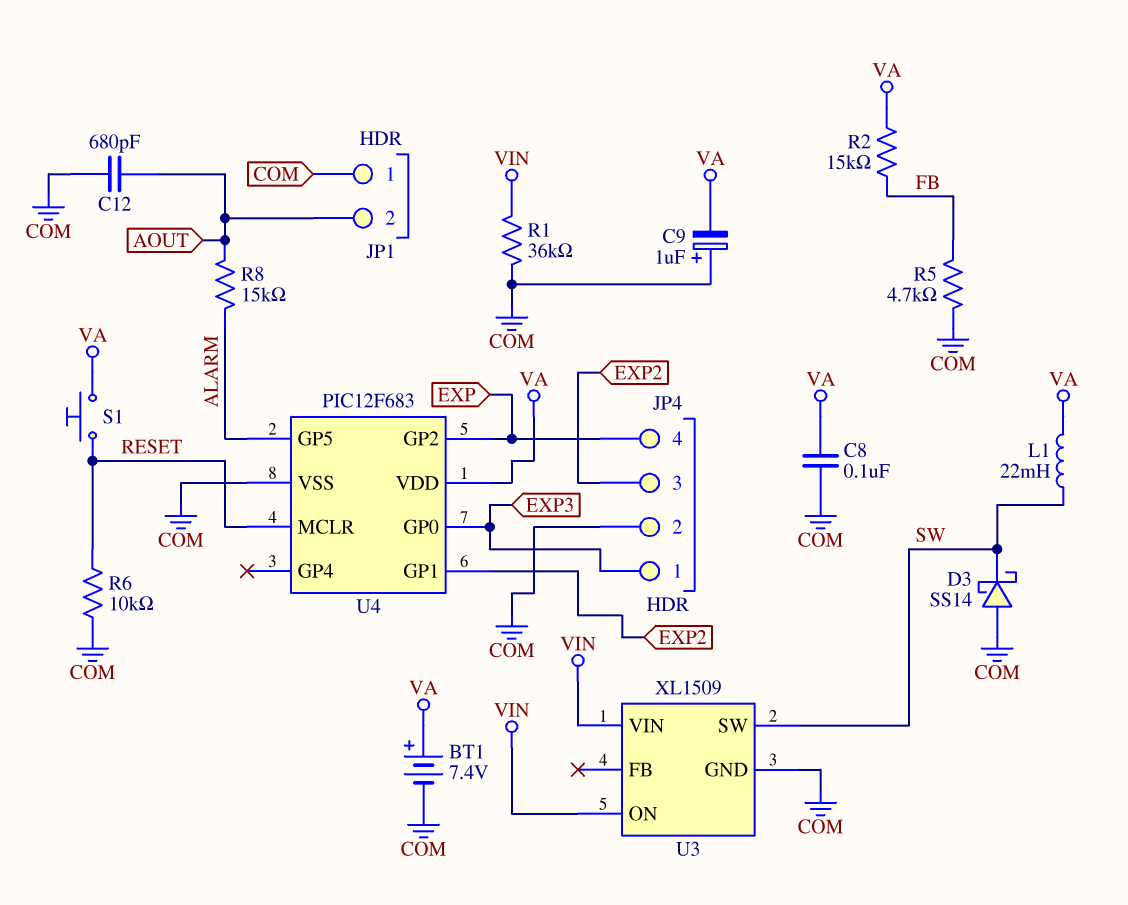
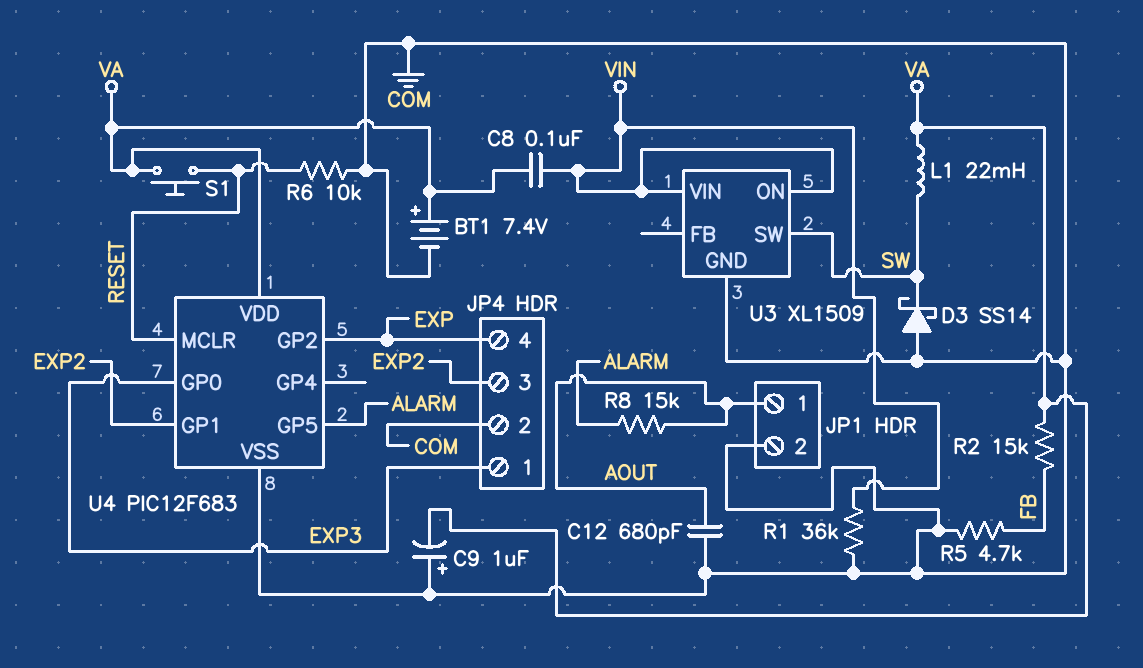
C8: 100nF (COM, VA) -> 100nF (VA, VIN)
JP1 pin 1: COM -> AOUT
JP1 pin 2: AOUT -> COM

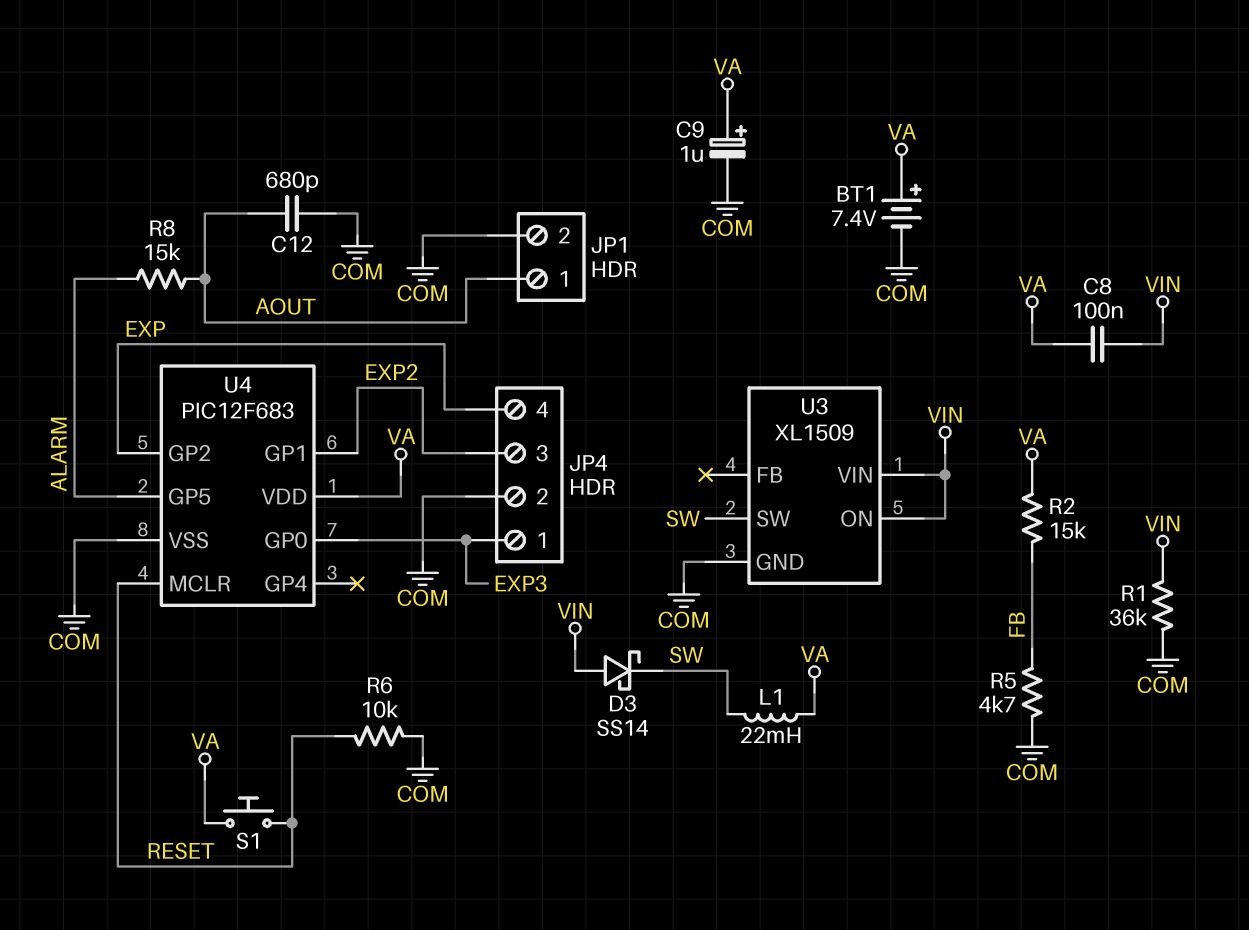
C9: 1uF (plus COM, minus VA) -> 1uF (plus VA, minus COM)
D3: schottky SS14 (A COM, K SW) -> schottky SS14 (A VIN, K SW)

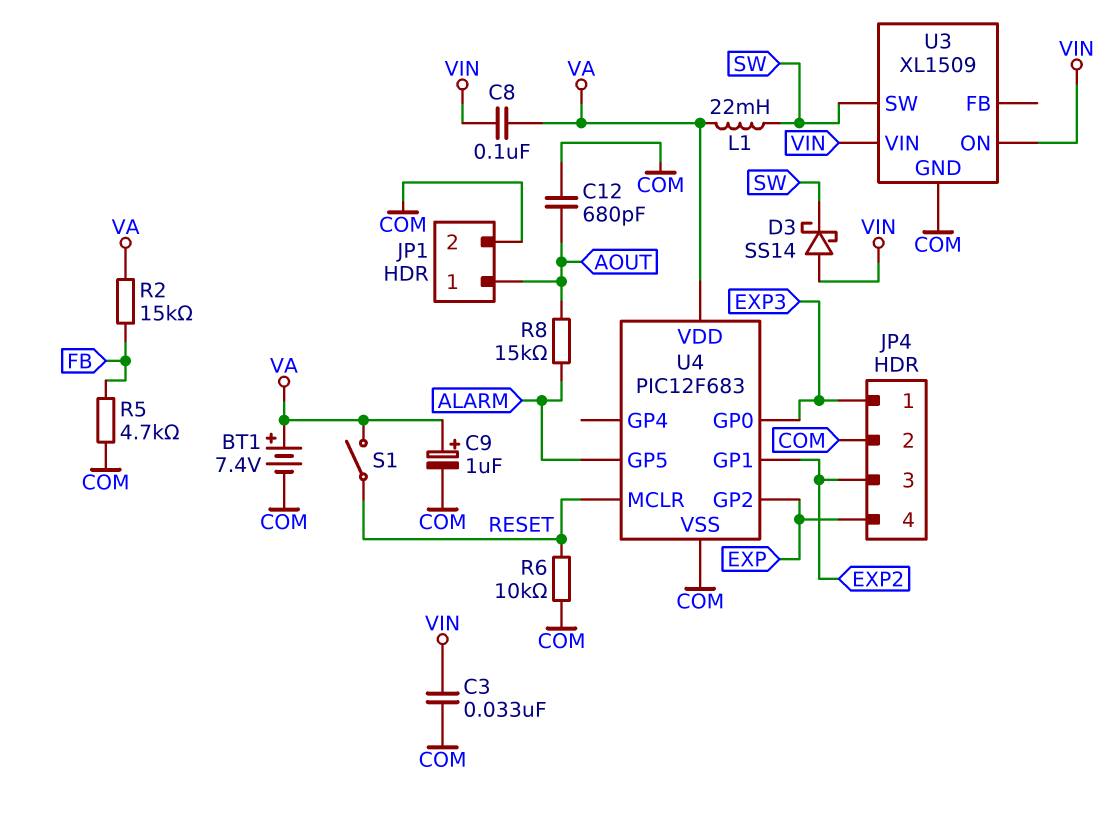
C3: none -> 33nF (COM, VIN)
R1: 36k (COM, VIN) -> none
S1: button (RESET, VA) -> switch (RESET, VA)

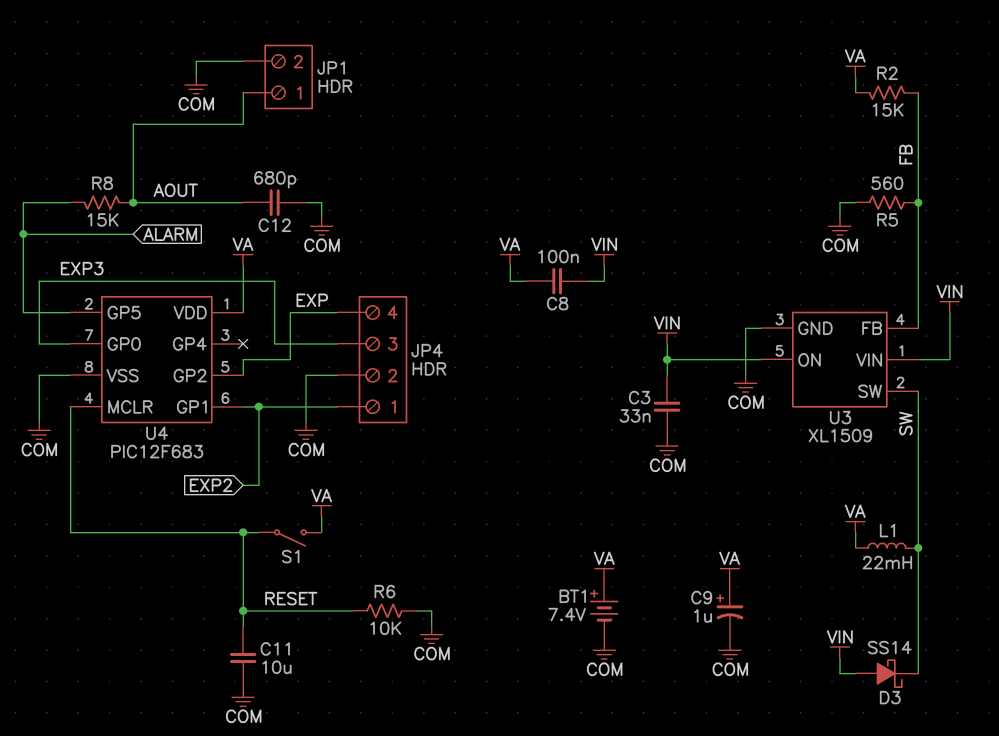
C11: none -> 10uF (COM, RESET)
JP4 pin 1: EXP3 -> EXP2
JP4 pin 3: EXP2 -> EXP3
R5: 4.7k (COM, FB) -> 560 (COM, FB)
U3 pin FB: none -> FB

